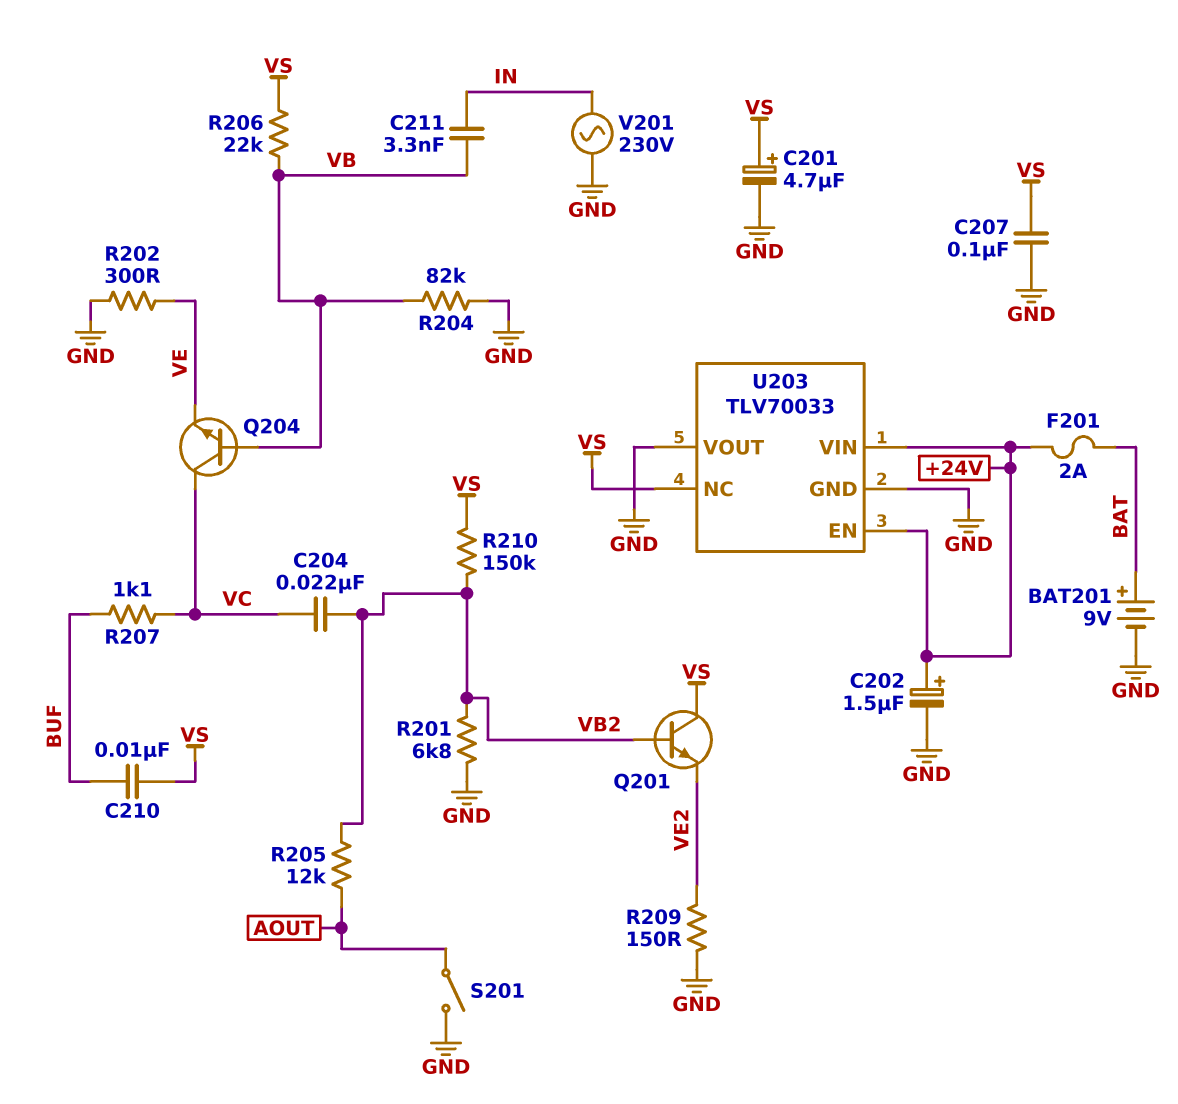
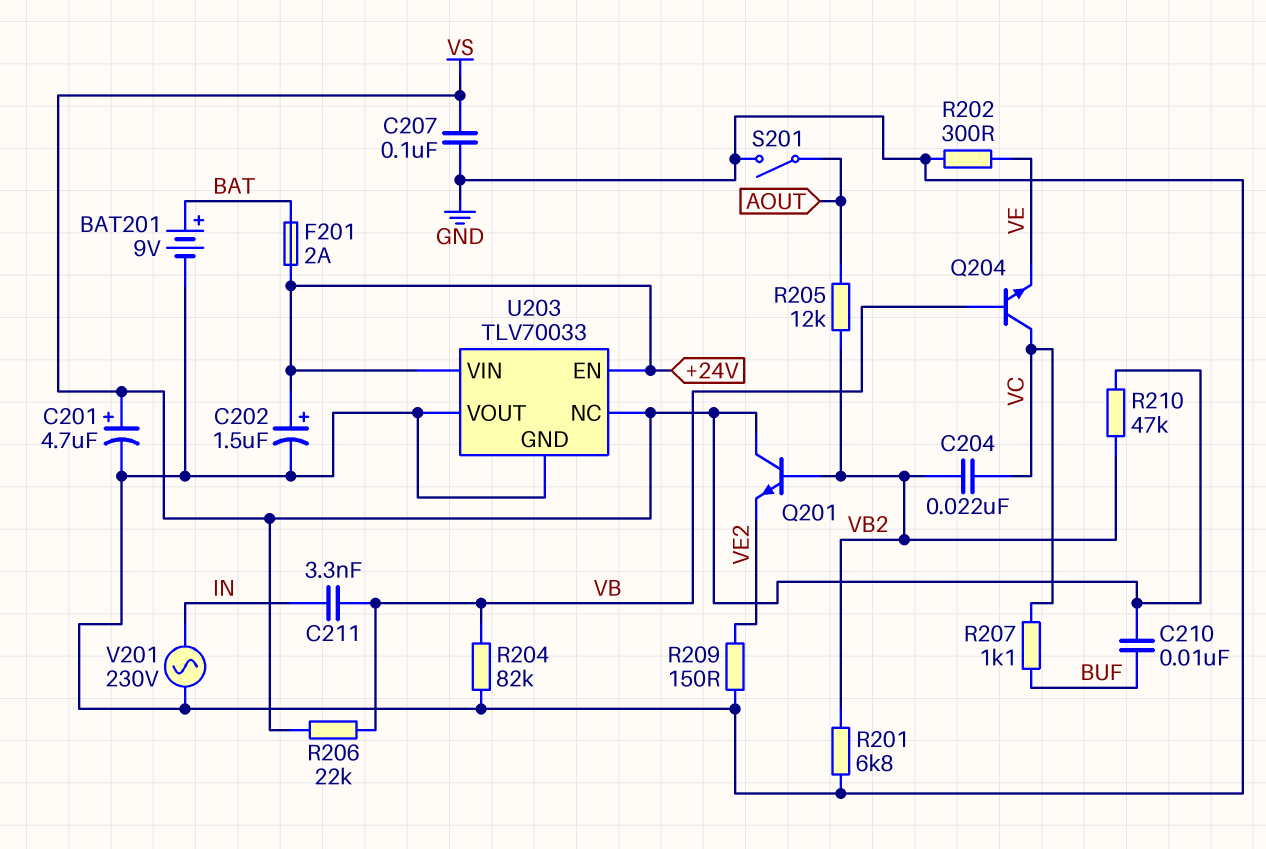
R210: 150k (VB2, VS) -> 47k (VB2, VS)

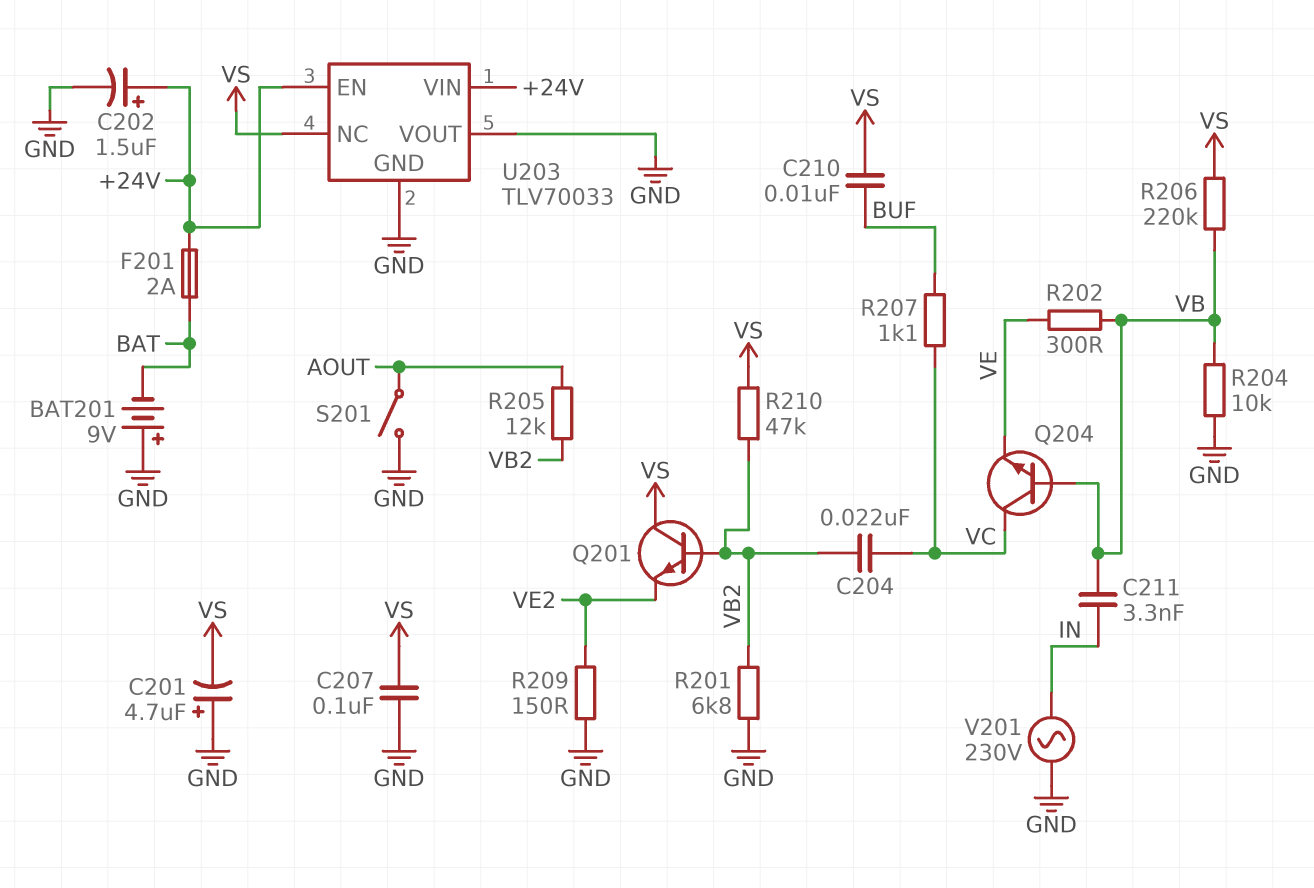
BAT201: 9V (plus BAT, minus GND) -> 9V (plus GND, minus BAT)
C201: 4.7uF (plus VS, minus GND) -> 4.7uF (plus GND, minus VS)
R202: 300 (GND, VE) -> 300 (VB, VE)
R204: 82k (GND, VB) -> 10k (GND, VB)
R206: 22k (VB, VS) -> 220k (VB, VS)

